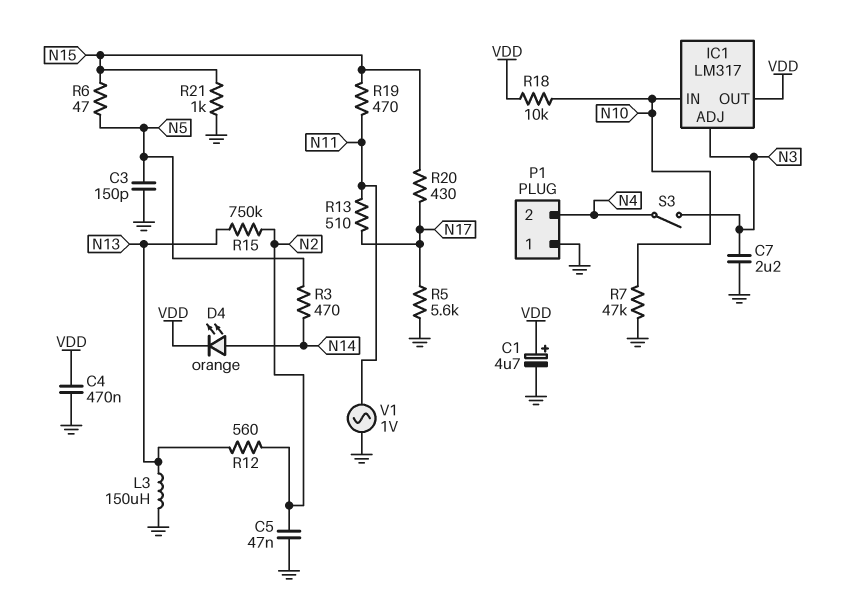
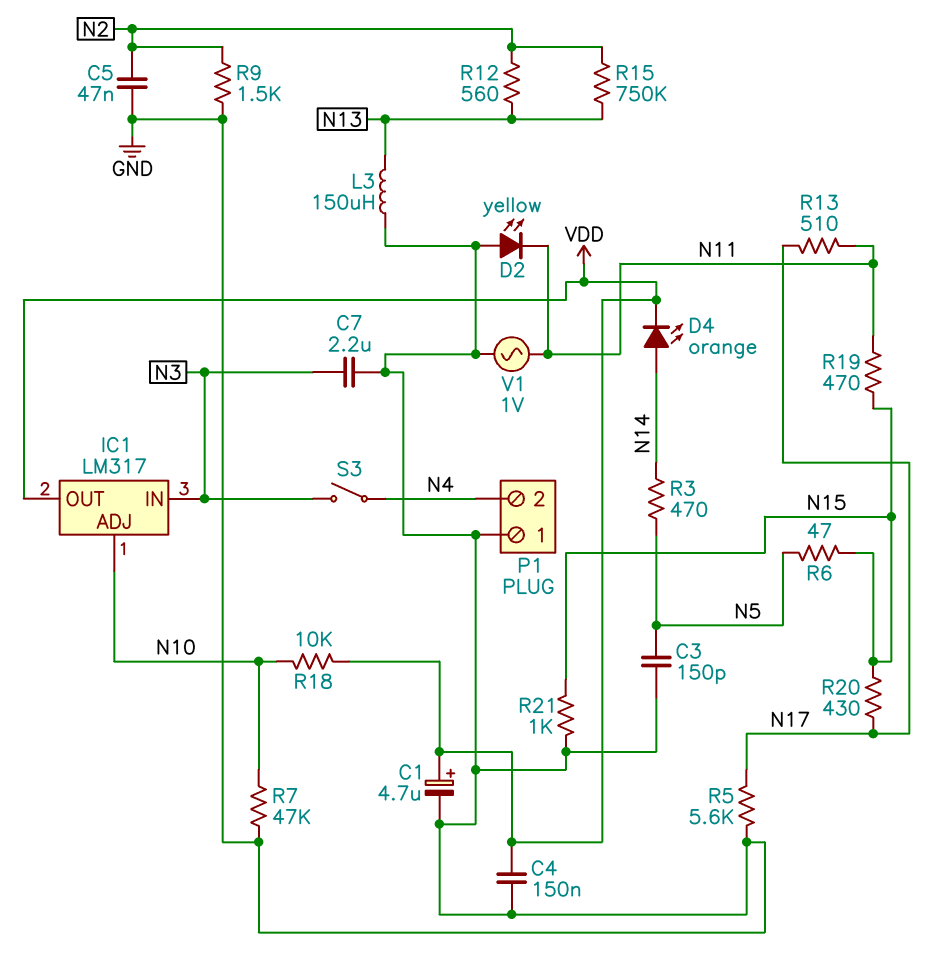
C4: 470nF (GND, VDD) -> 150nF (GND, VDD)
D2: none -> LED yellow (A GND, K N11)
IC1 pin ADJ: N3 -> N10
IC1 pin IN: N10 -> N3
R9: none -> 1.5k (GND, N2)

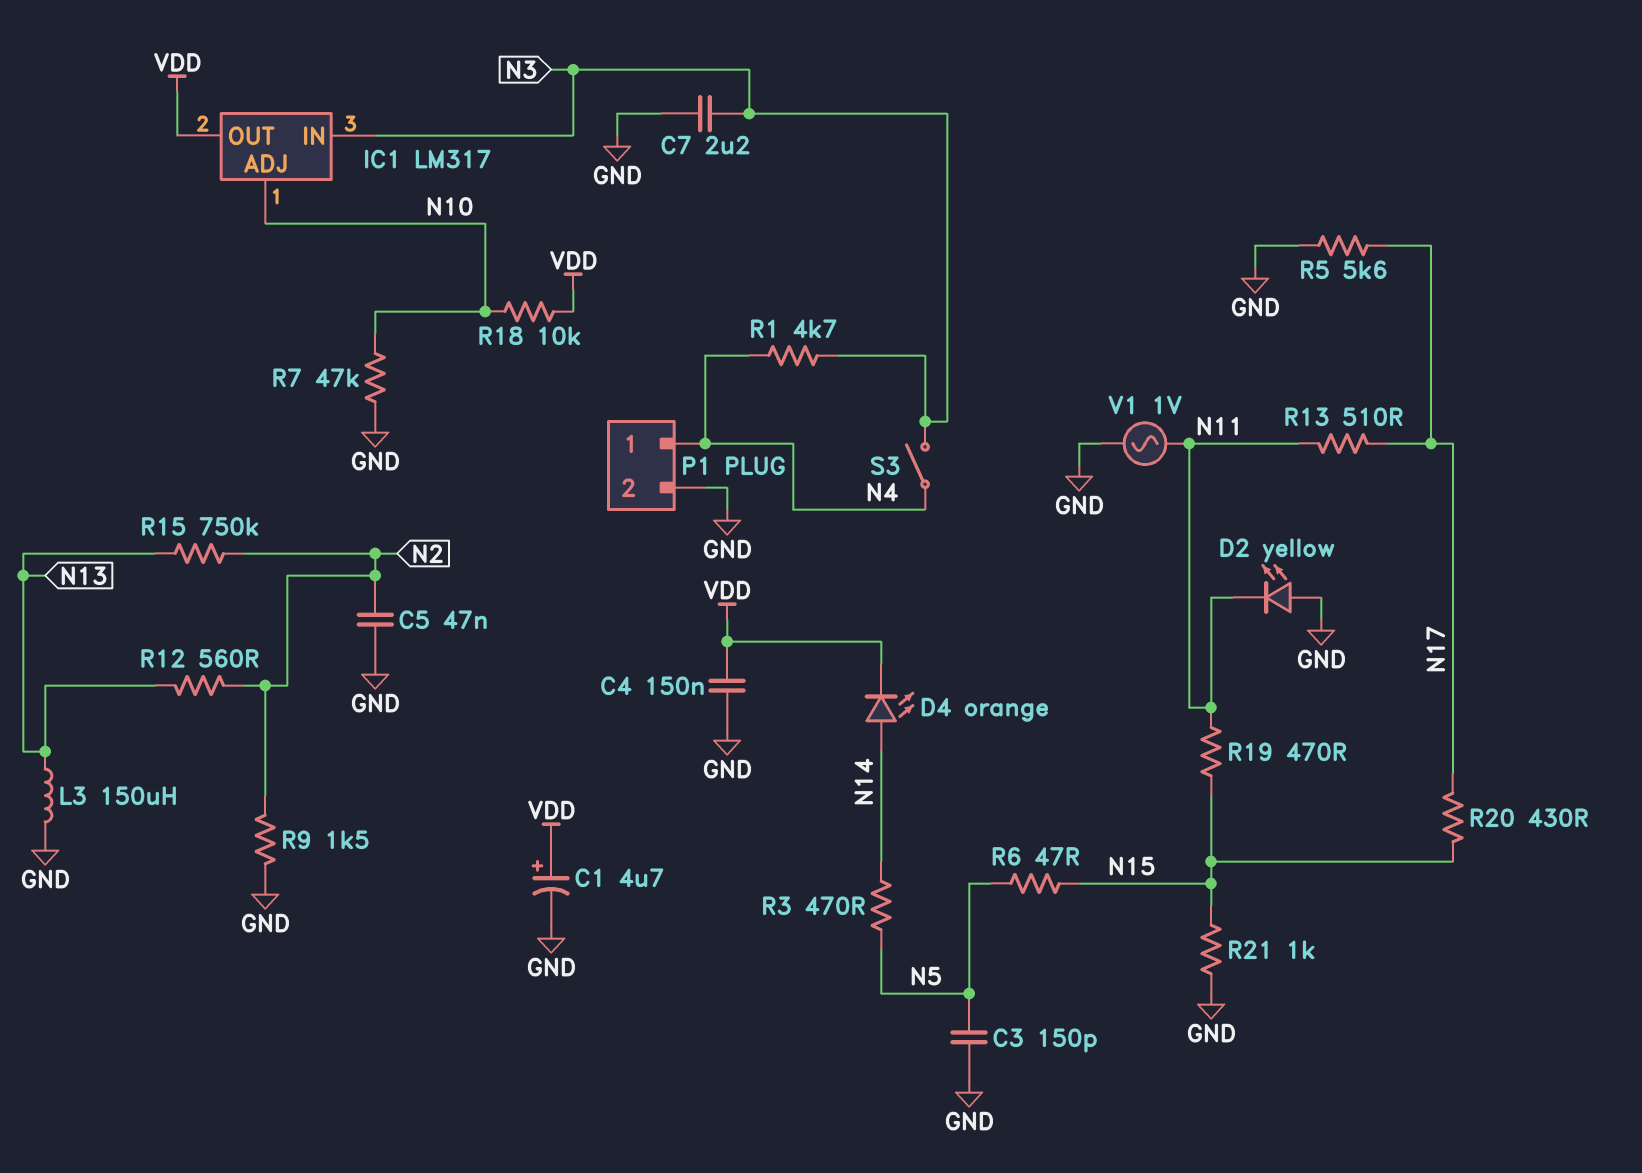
P1 pin 1: GND -> N4
P1 pin 2: N4 -> GND
R1: none -> 4.7k (N3, N4)

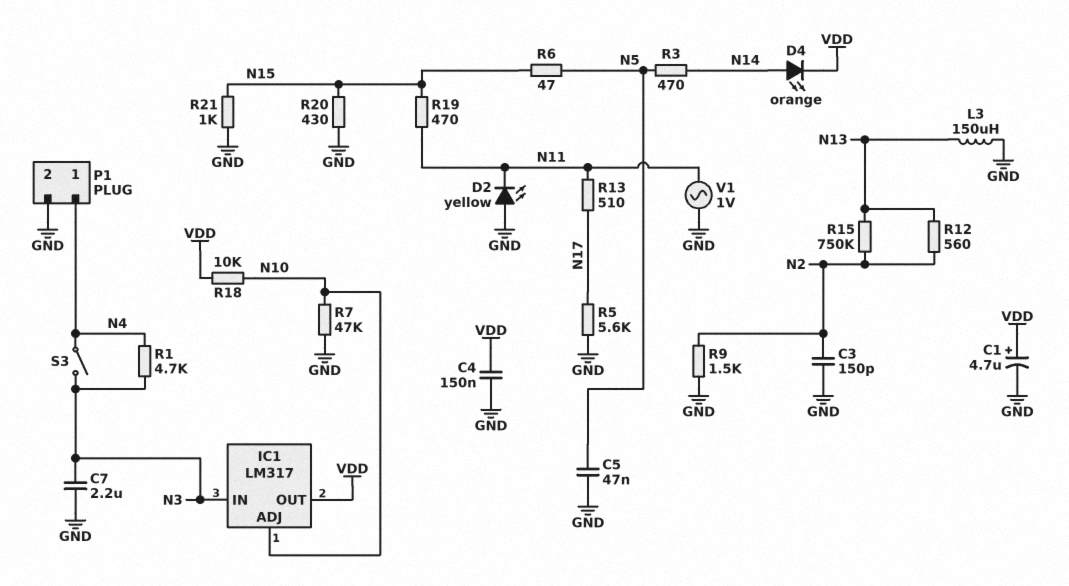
C3: 150pF (GND, N5) -> 150pF (GND, N2)
C5: 47nF (GND, N2) -> 47nF (GND, N5)
R20: 430 (N15, N17) -> 430 (GND, N15)

